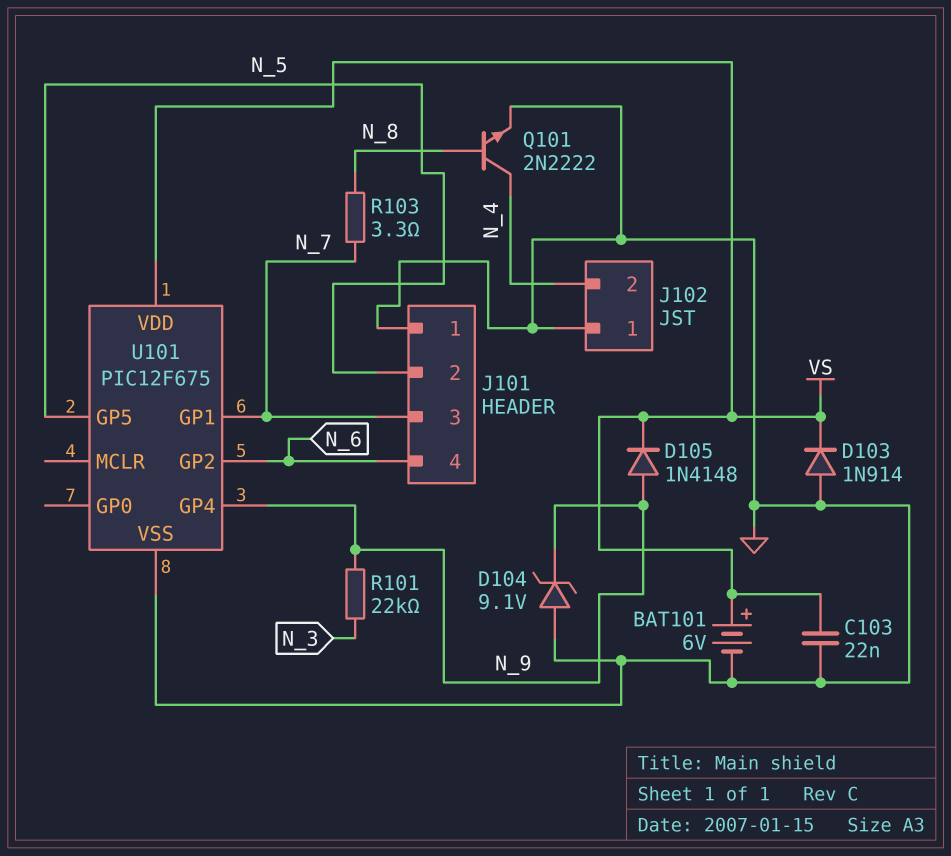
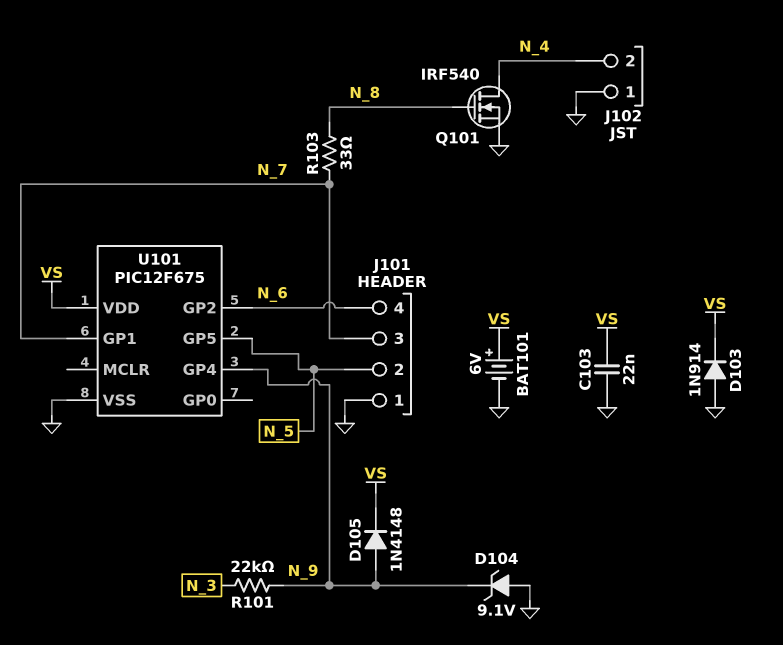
Q101: NPN 2N2222 (B N_8, C N_4, E GND) -> NMOS IRF540 (G N_8, D N_4, S GND)
R103: 3.3 (N_7, N_8) -> 33 (N_7, N_8)

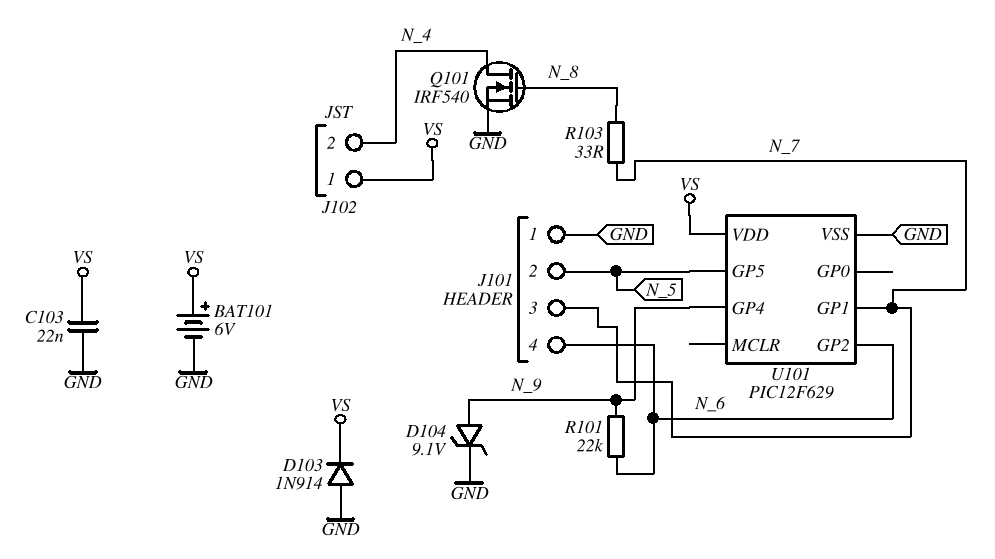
D104: zener 9.1V (A GND, K N_9) -> zener 9.1V (A N_9, K GND)
D105: diode 1N4148 (A N_9, K VS) -> none
J102 pin 1: GND -> VS
R101: 22k (N_3, N_9) -> 22k (N_6, N_9)
U101: PIC12F675 -> PIC12F629

